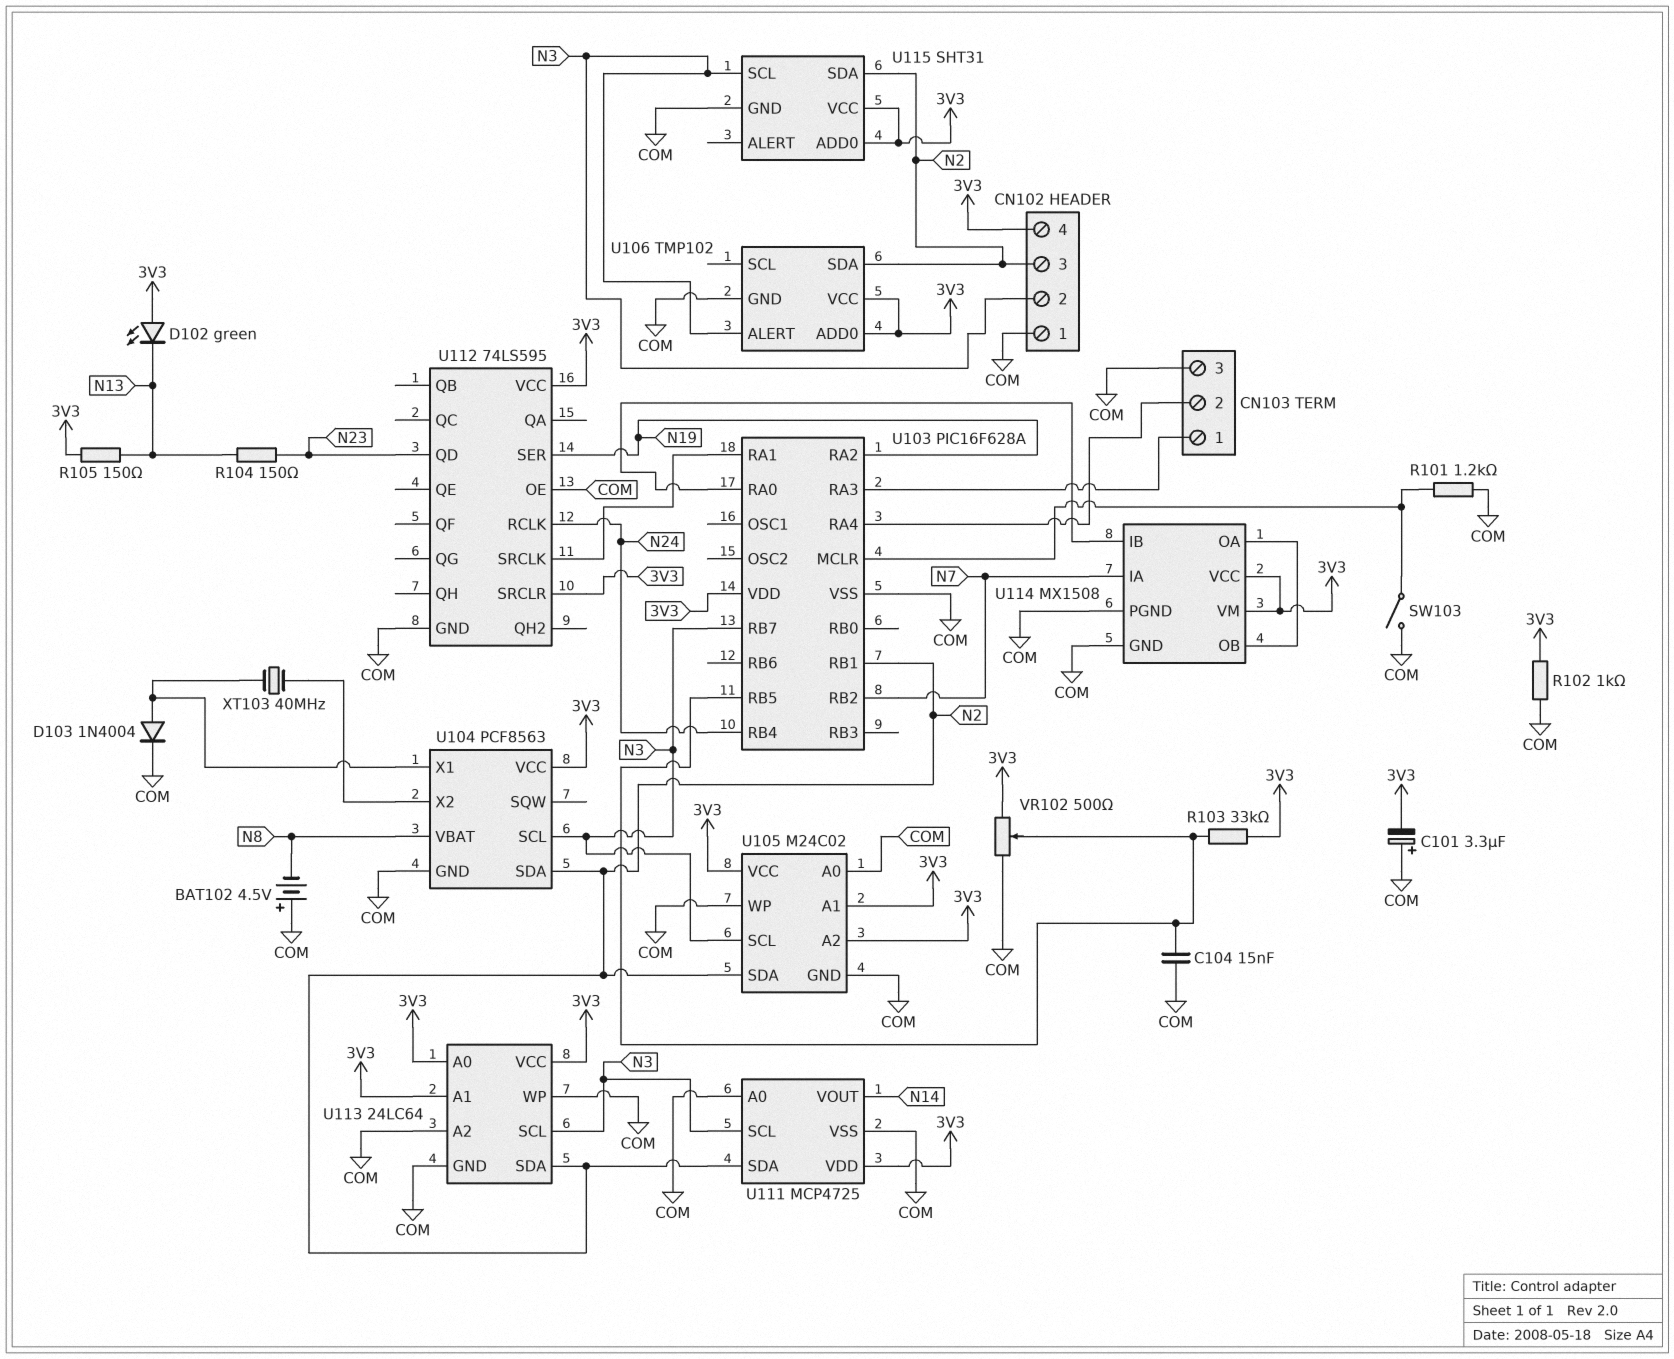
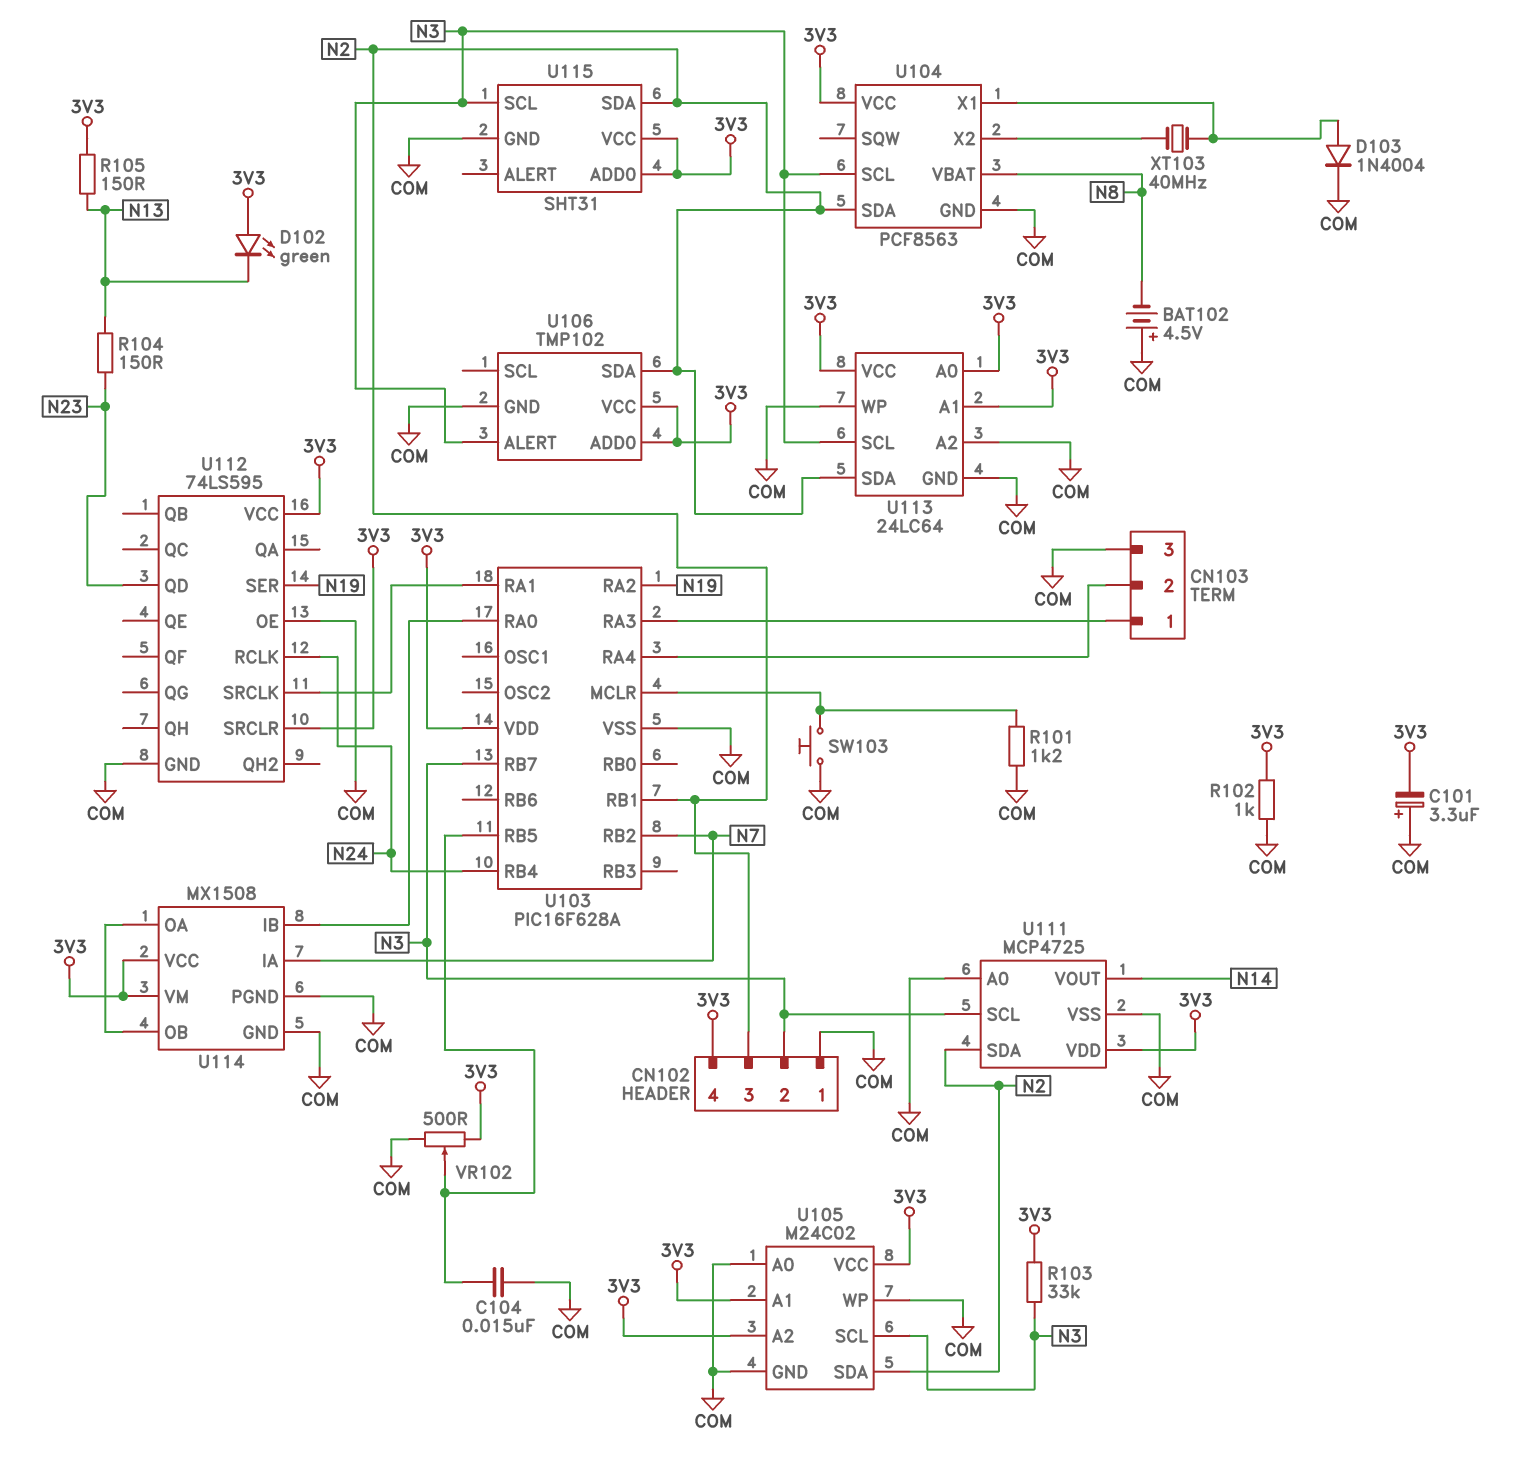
R103: 33k (3V3, U103/RB5) -> 33k (3V3, N3)
SW103: switch (COM, U103/MCLR) -> button (COM, U103/MCLR)

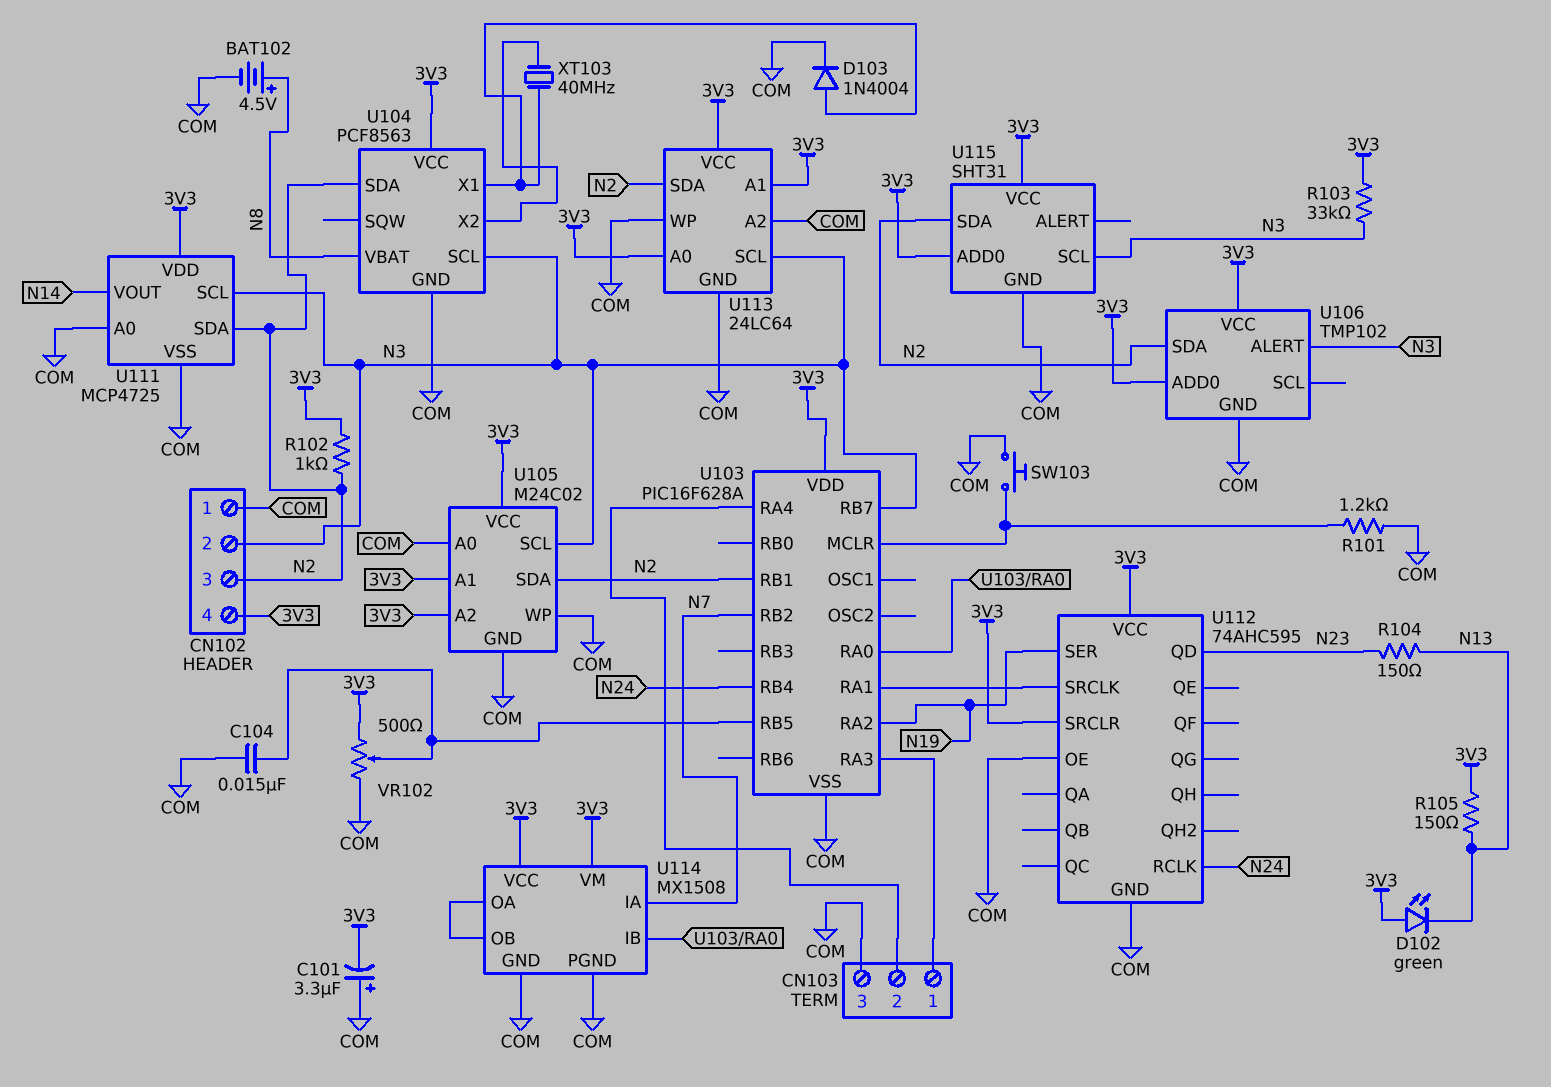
BAT102: 4.5V (plus COM, minus N8) -> 4.5V (plus N8, minus COM)
R102: 1k (3V3, COM) -> 1k (3V3, N2)
U112: 74LS595 -> 74AHC595

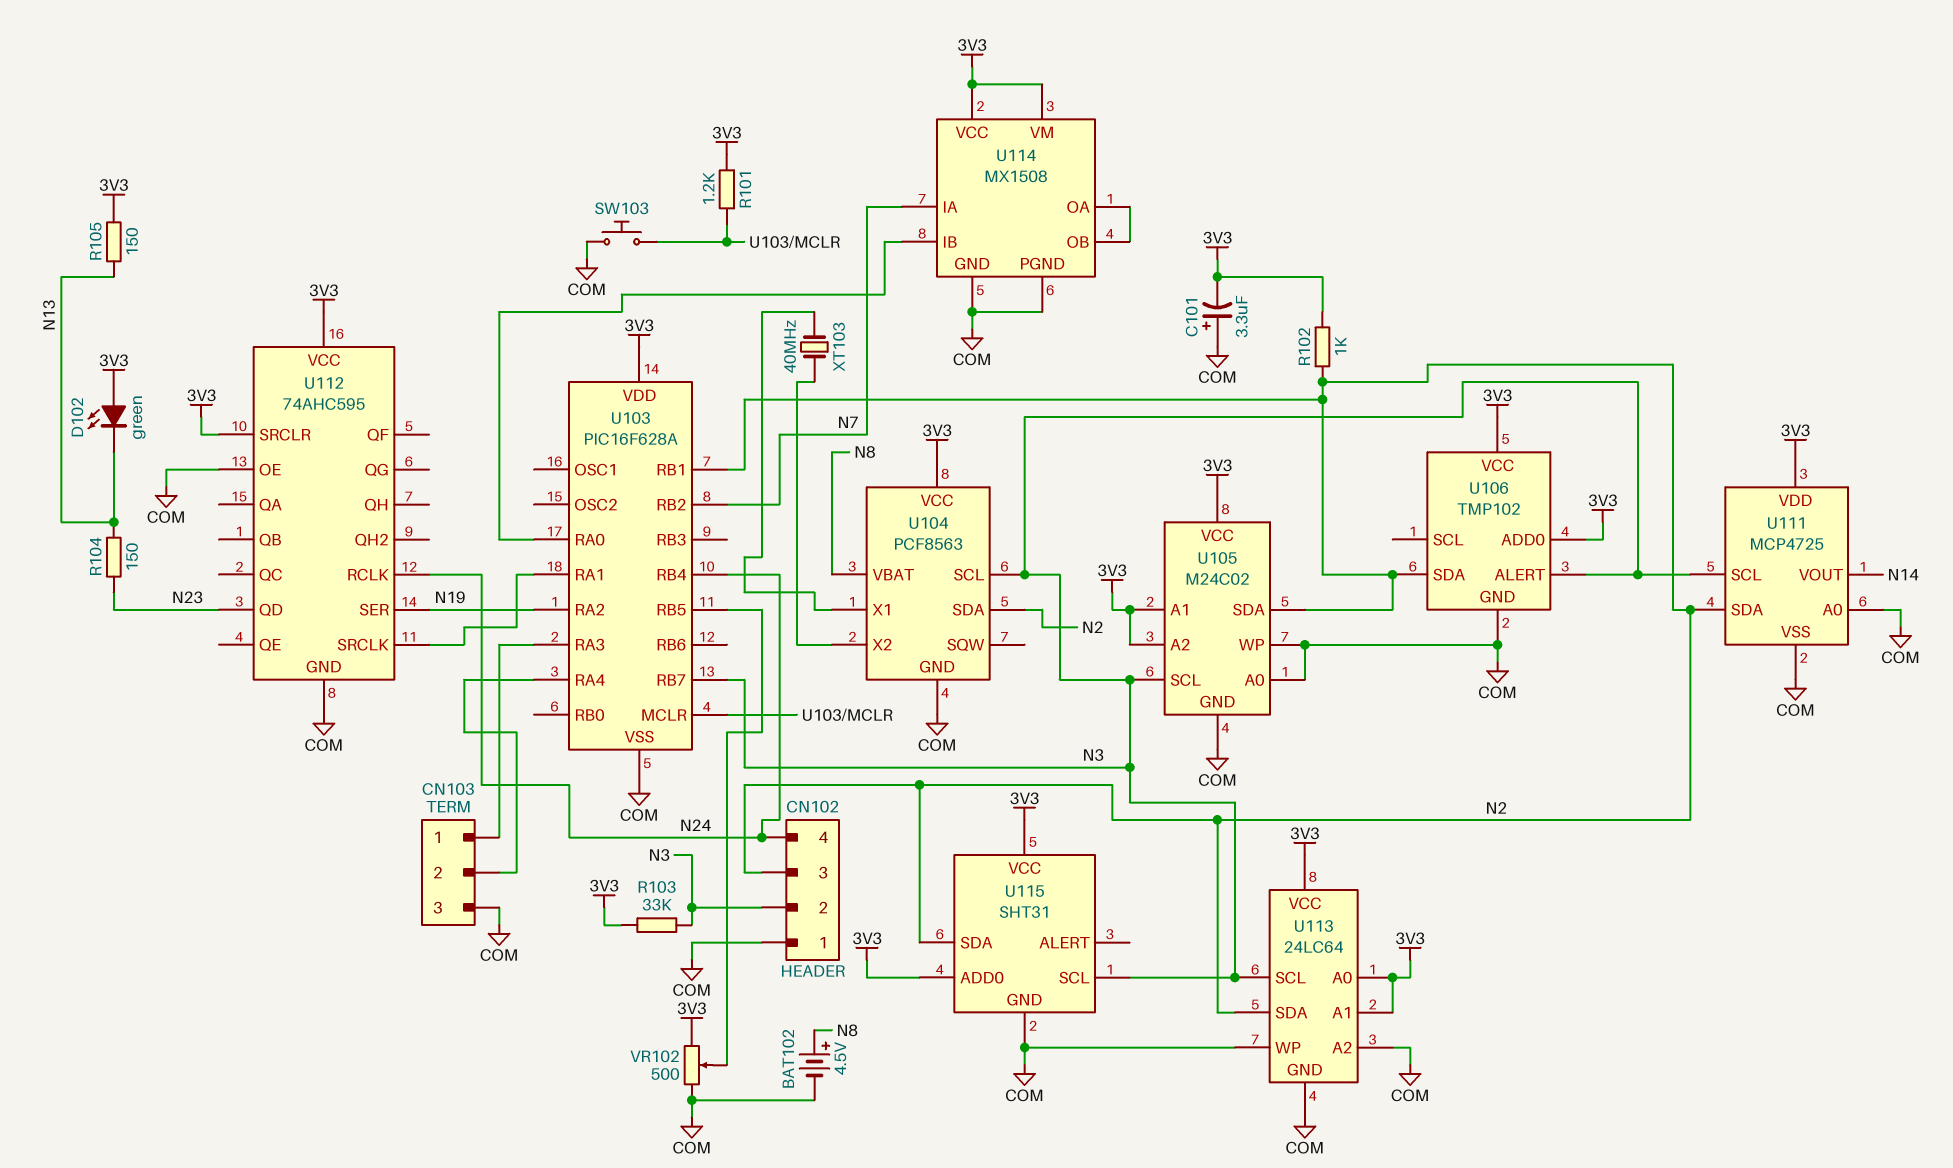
C104: 15nF (COM, U103/RB5) -> none
CN102 pin 4: 3V3 -> N24
D103: diode 1N4004 (A U104/X1, K COM) -> none
R101: 1.2k (COM, U103/MCLR) -> 1.2k (3V3, U103/MCLR)

